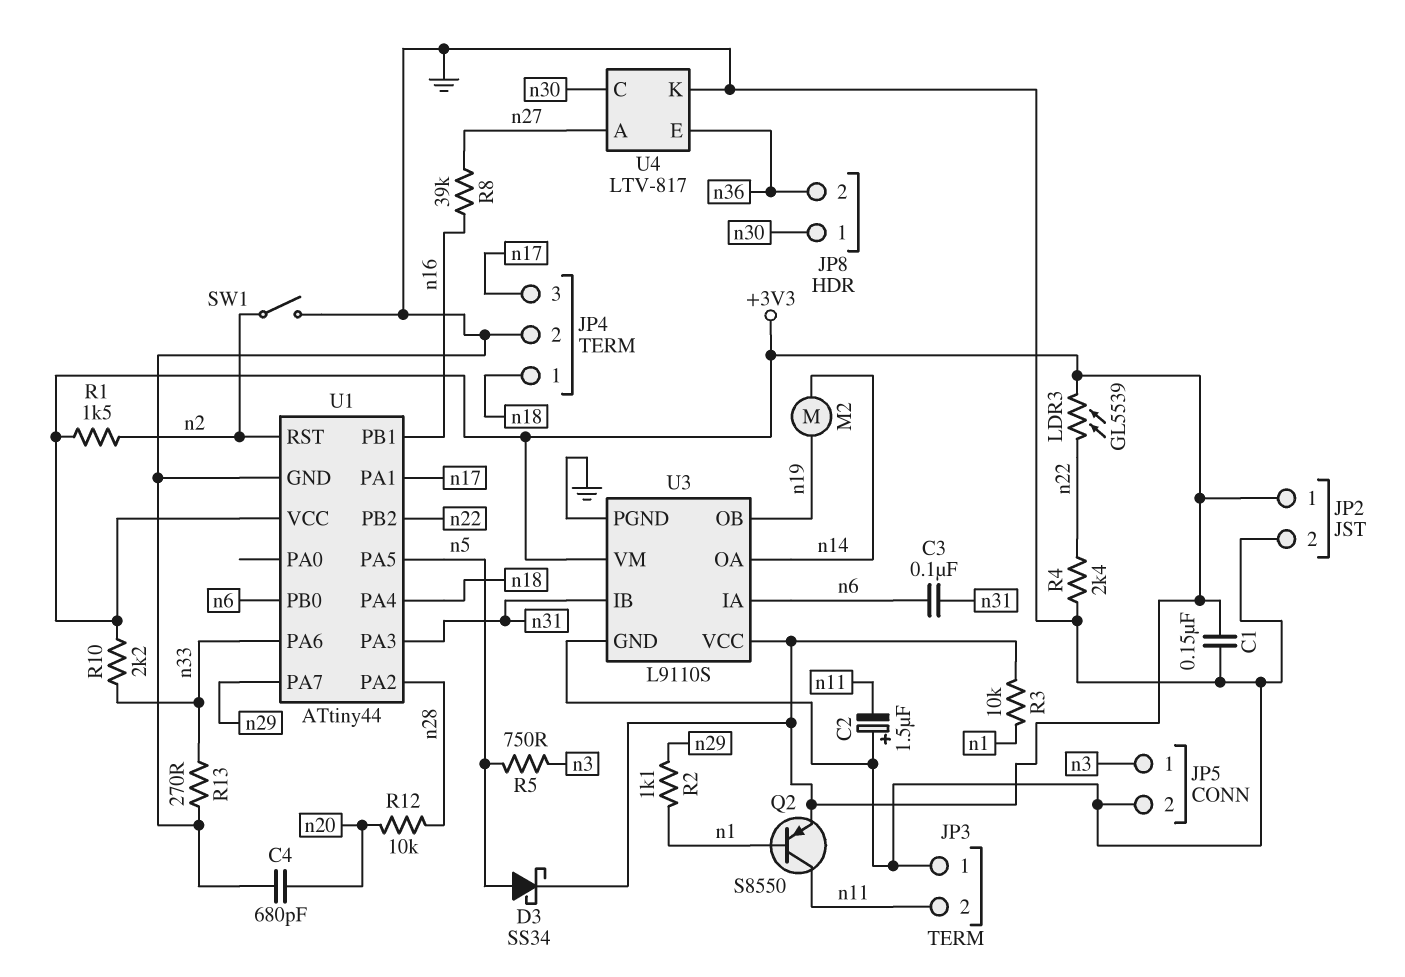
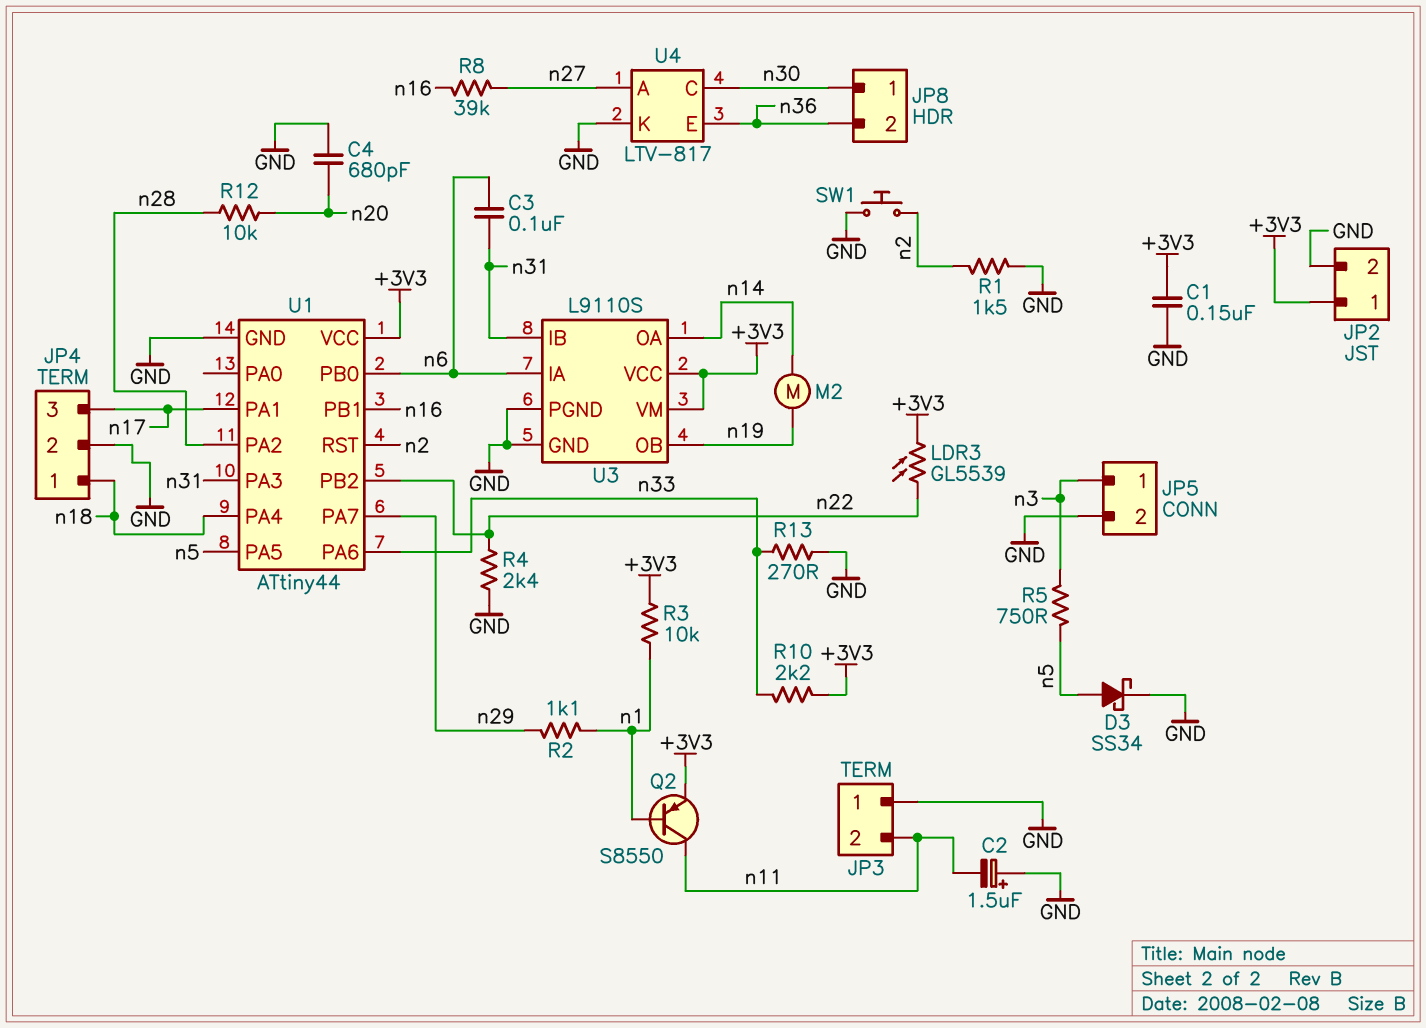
D3: schottky SS34 (A n5, K +3V3) -> schottky SS34 (A n5, K GND)
R1: 1.5k (+3V3, n2) -> 1.5k (GND, n2)
SW1: switch (GND, n2) -> button (GND, n2)

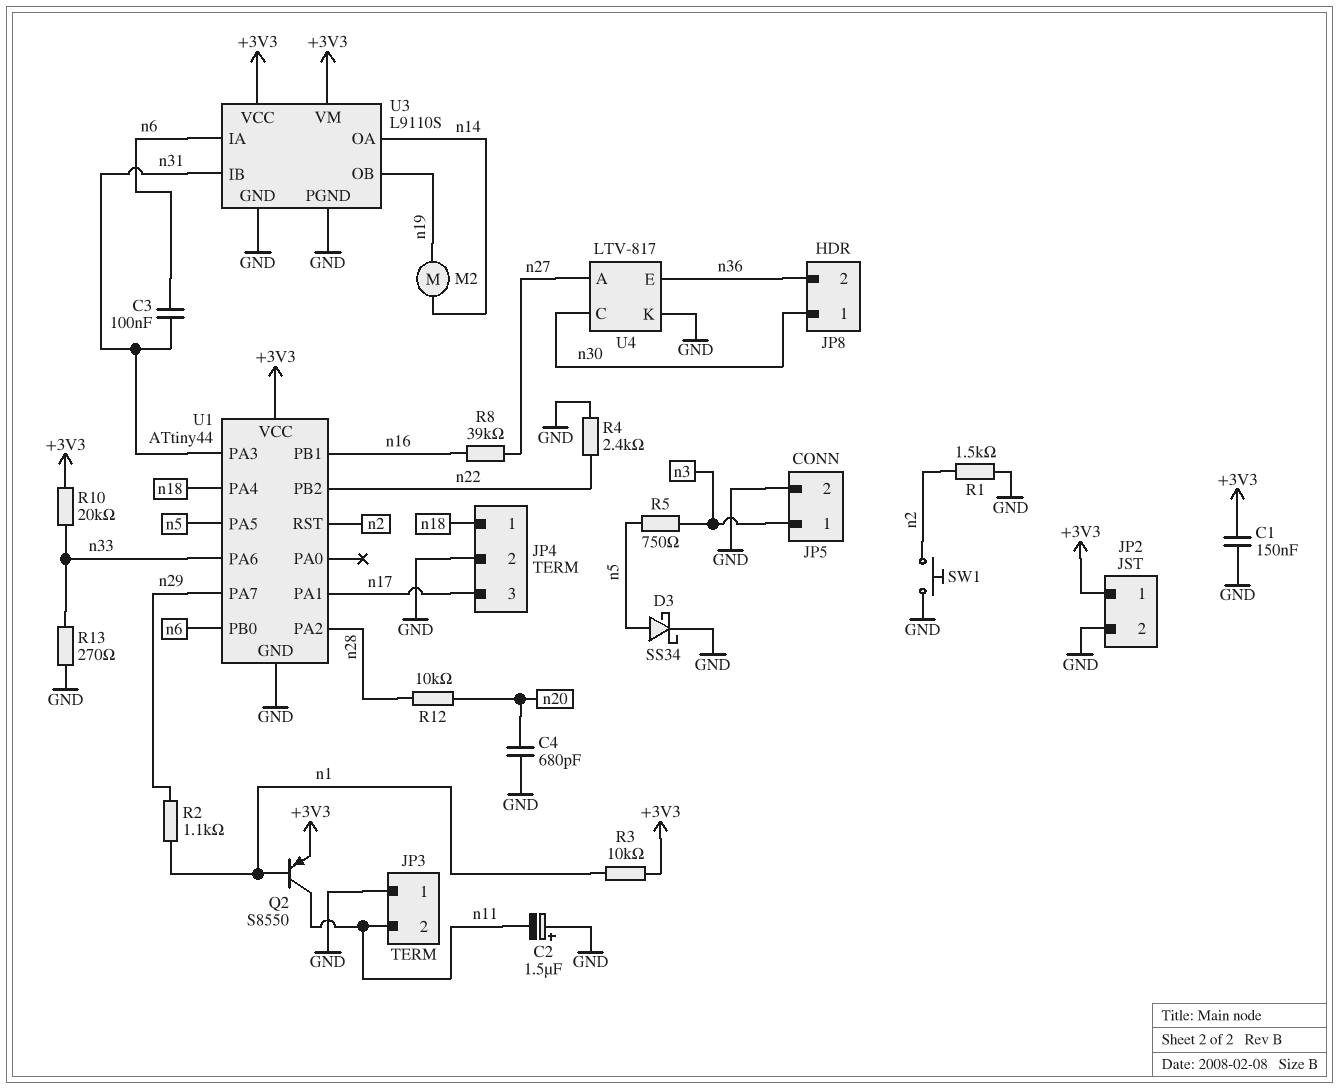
LDR3: GL5539 (+3V3, n22) -> none
R10: 2.2k (+3V3, n33) -> 20k (+3V3, n33)

